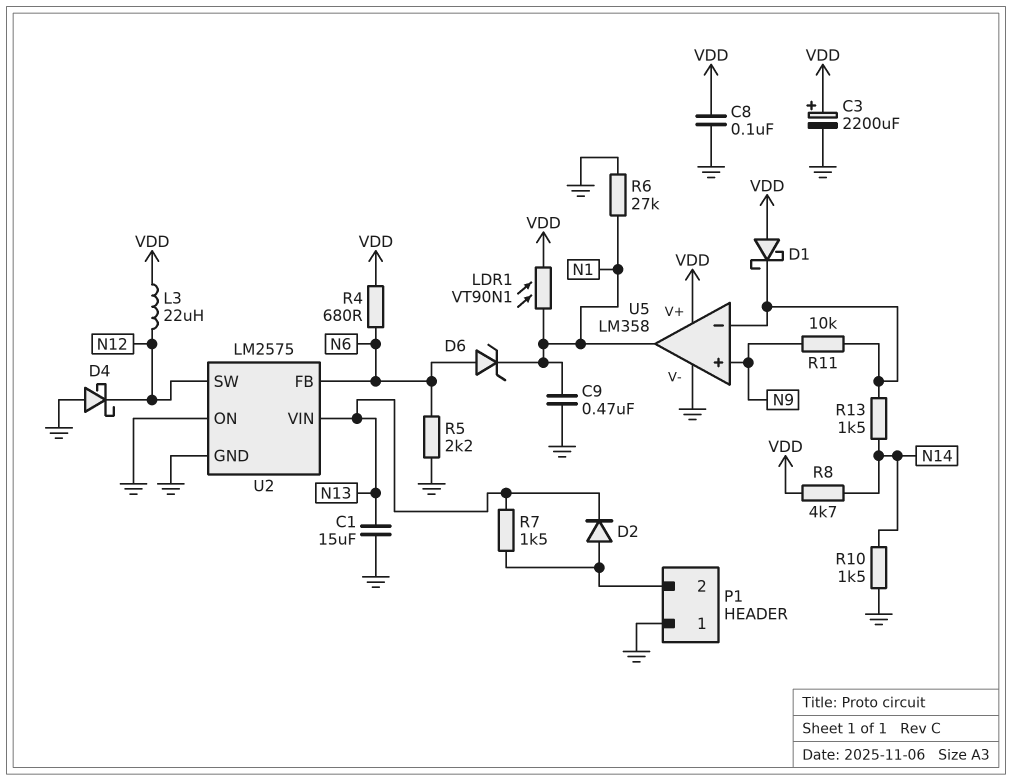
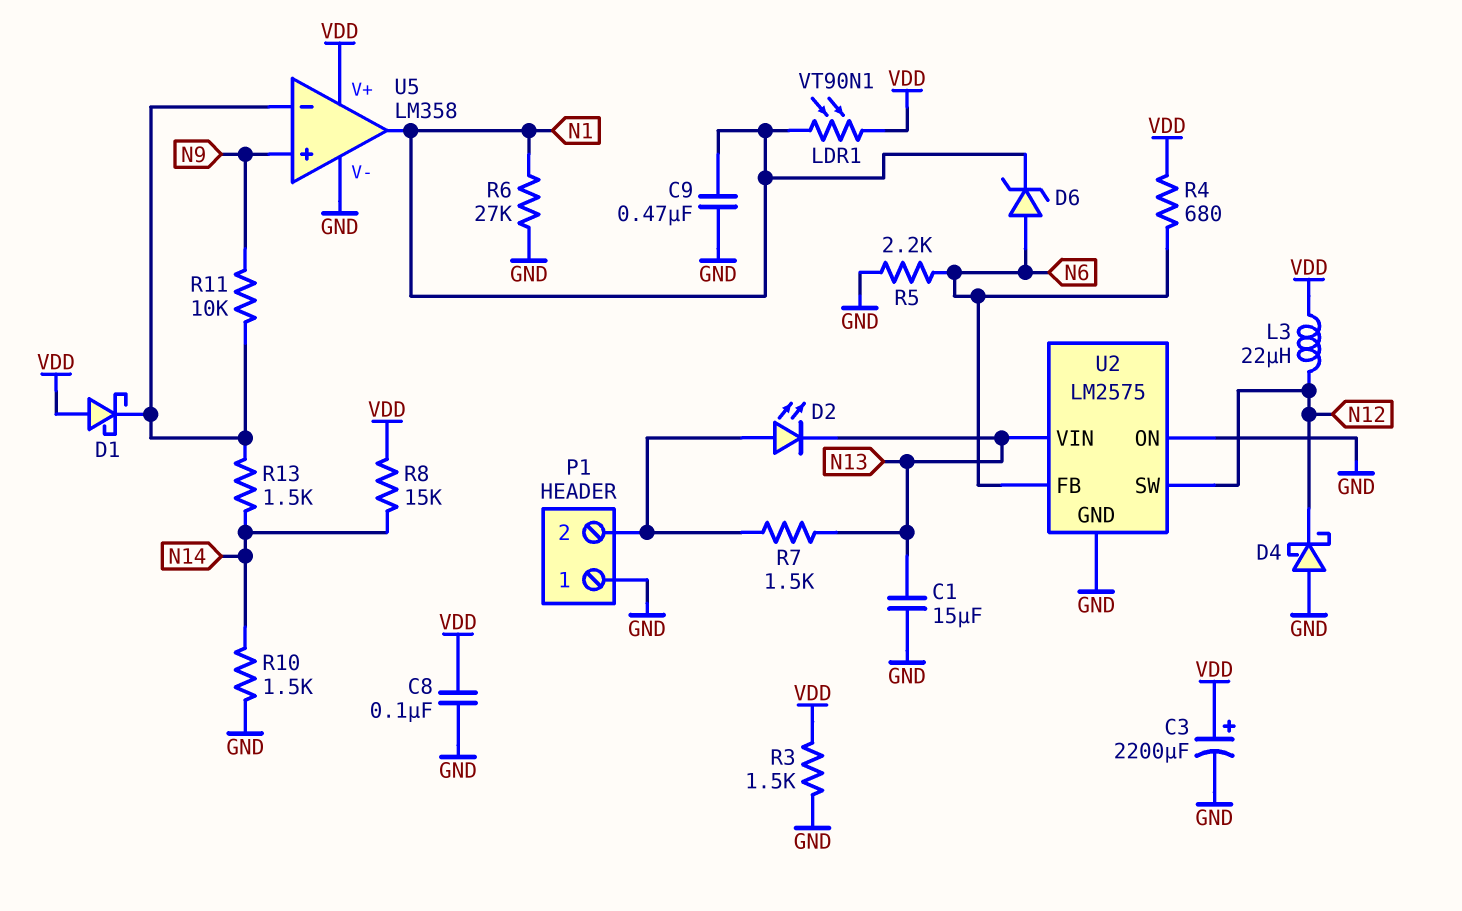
D2: diode (A P1/2, K N13) -> LED (A P1/2, K N13)
R3: none -> 1.5k (GND, VDD)
R8: 4.7k (N14, VDD) -> 15k (N14, VDD)

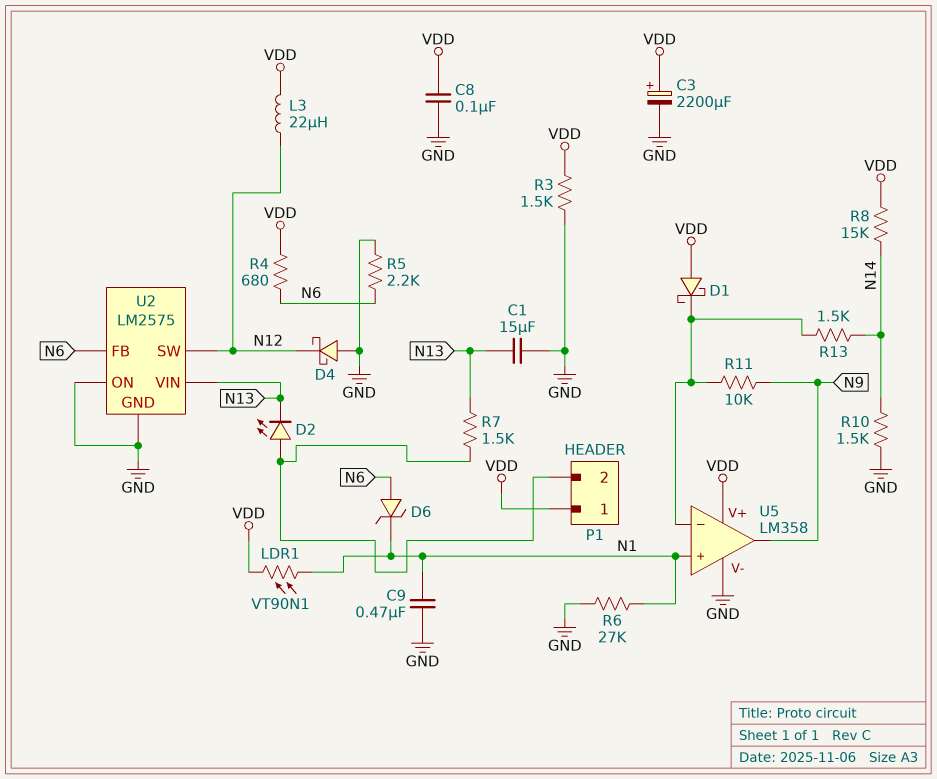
P1 pin 1: GND -> VDD
U5 pin in+: N9 -> N1
U5 pin out: N1 -> N9

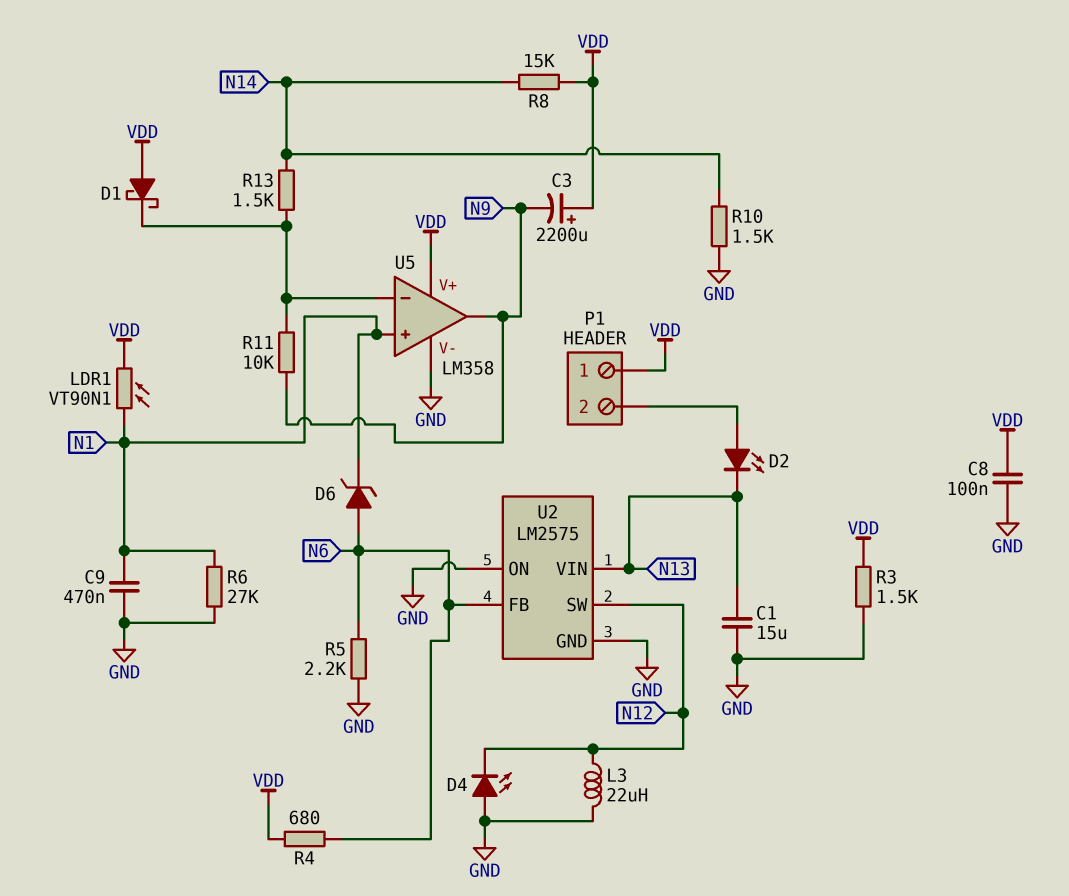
C3: 2200uF (plus VDD, minus GND) -> 2200uF (plus VDD, minus N9)
D4: schottky (A GND, K N12) -> LED (A GND, K N12)
L3: 22uH (N12, VDD) -> 22uH (GND, N12)
R7: 1.5k (N13, P1/2) -> none

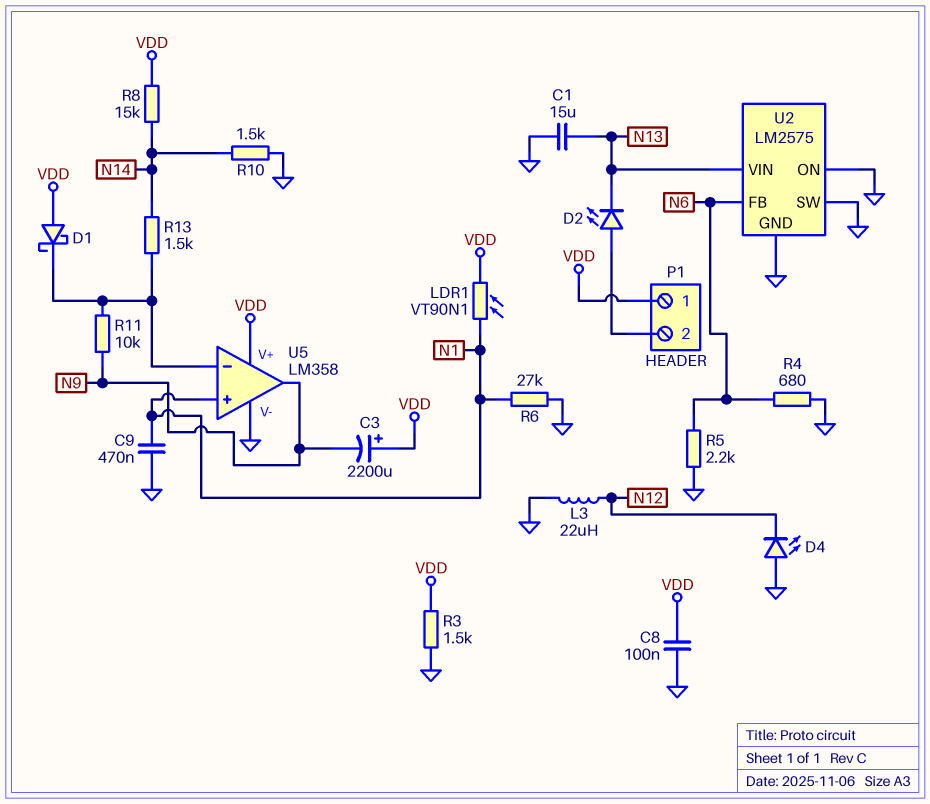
D6: zener (A N6, K N1) -> none
R4: 680 (N6, VDD) -> 680 (GND, N6)
U2 pin SW: N12 -> GND

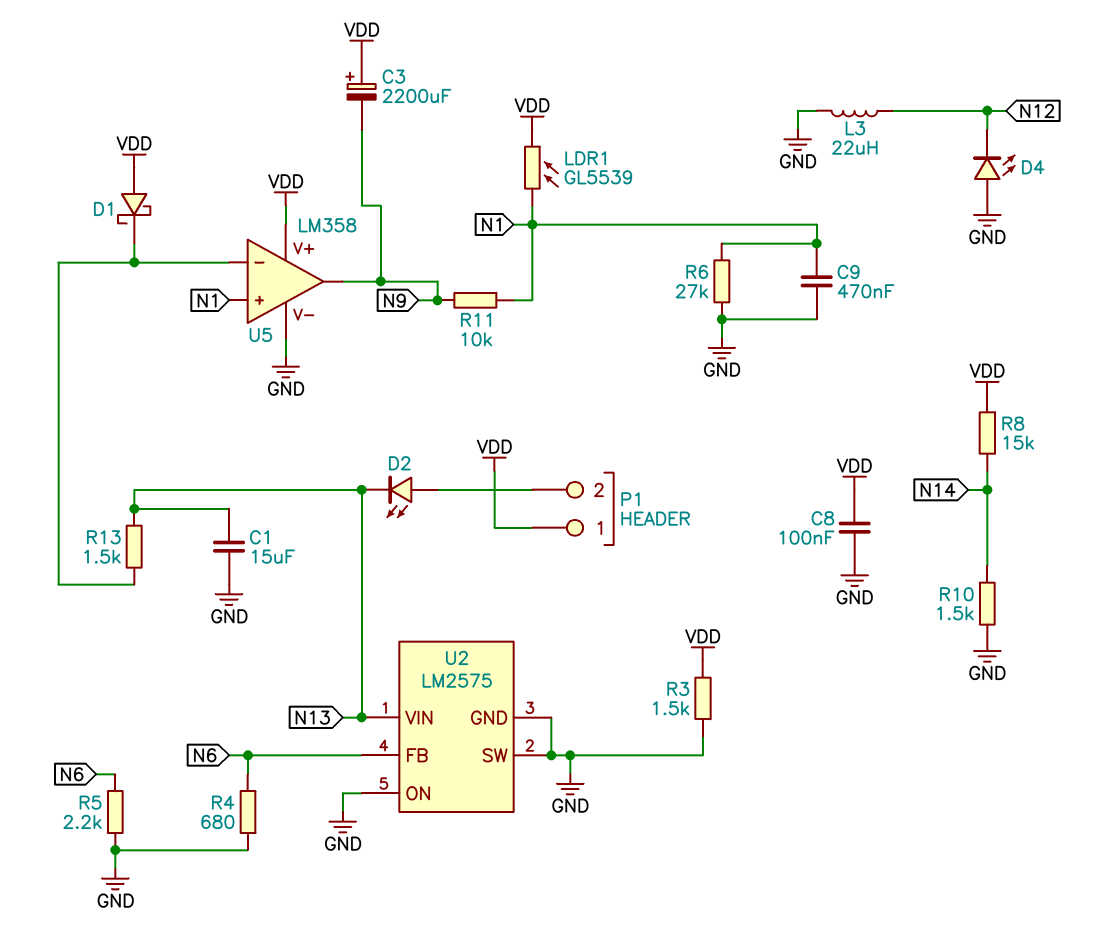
LDR1: VT90N1 (N1, VDD) -> GL5539 (N1, VDD)
R11: 10k (N9, U5/in-) -> 10k (N1, N9)
R13: 1.5k (N14, U5/in-) -> 1.5k (N13, U5/in-)

